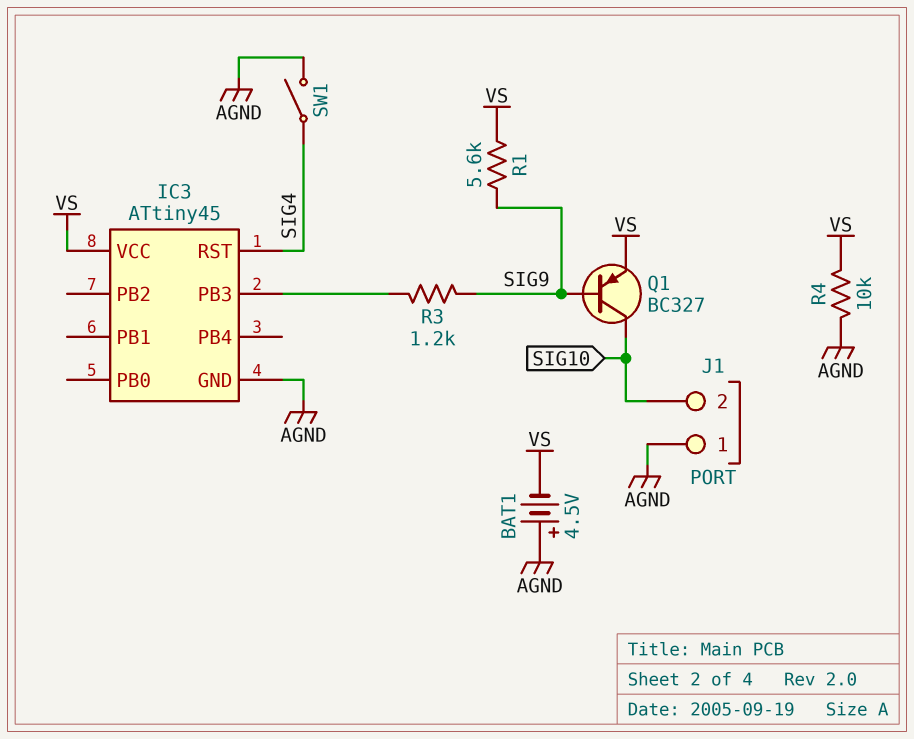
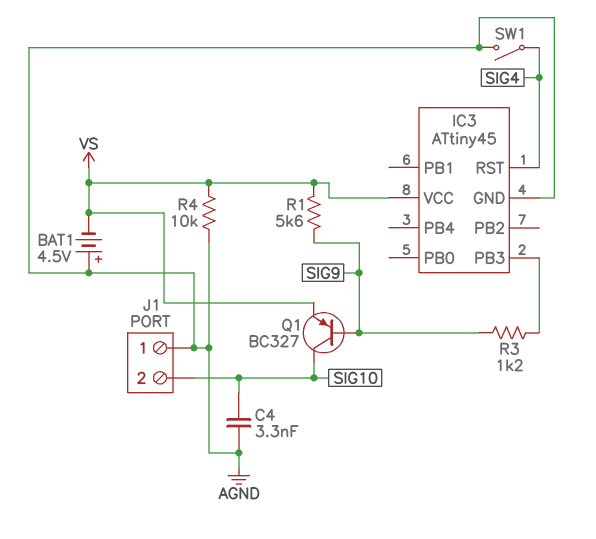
C4: none -> 3.3nF (AGND, SIG10)

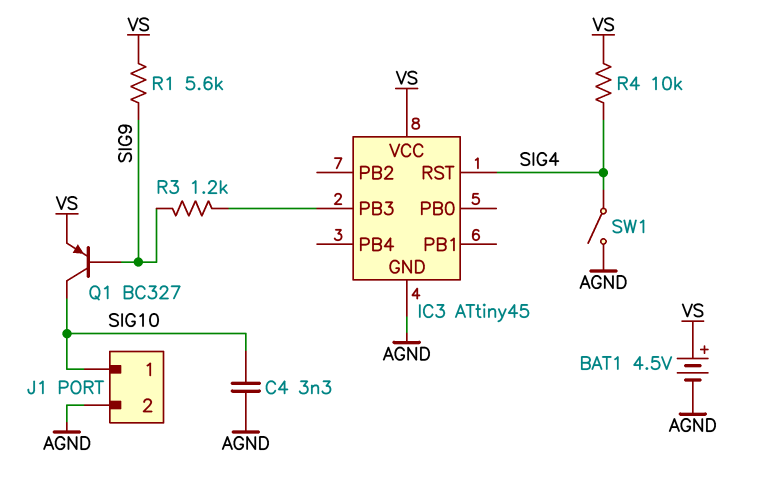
BAT1: 4.5V (plus AGND, minus VS) -> 4.5V (plus VS, minus AGND)
J1 pin 1: AGND -> SIG10
J1 pin 2: SIG10 -> AGND
R4: 10k (AGND, VS) -> 10k (SIG4, VS)

